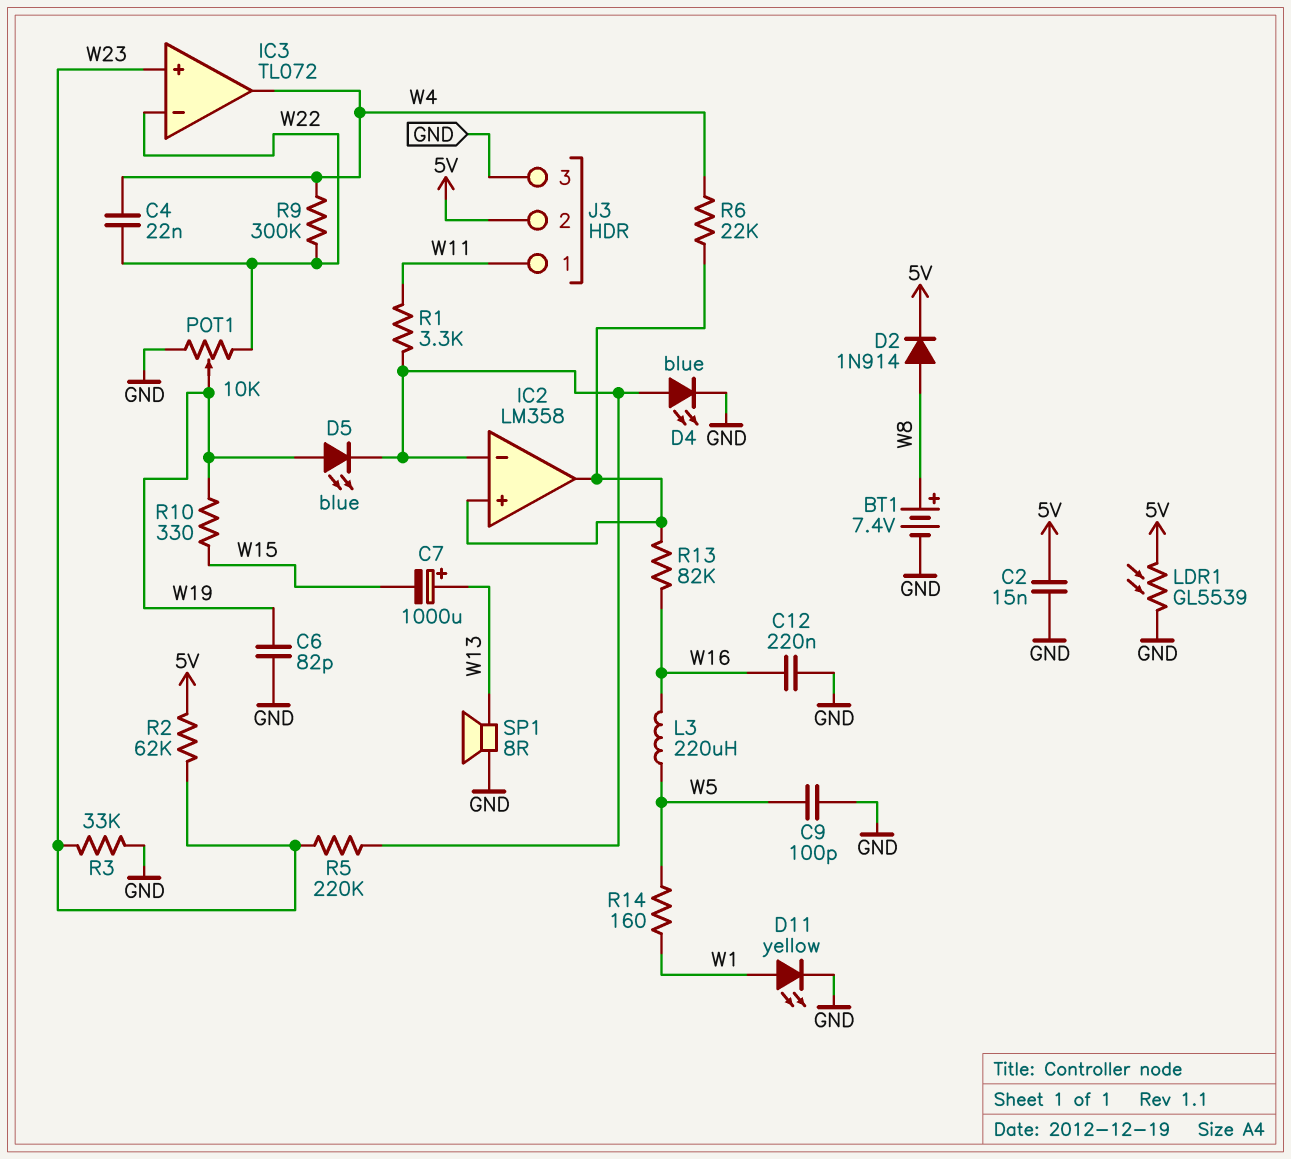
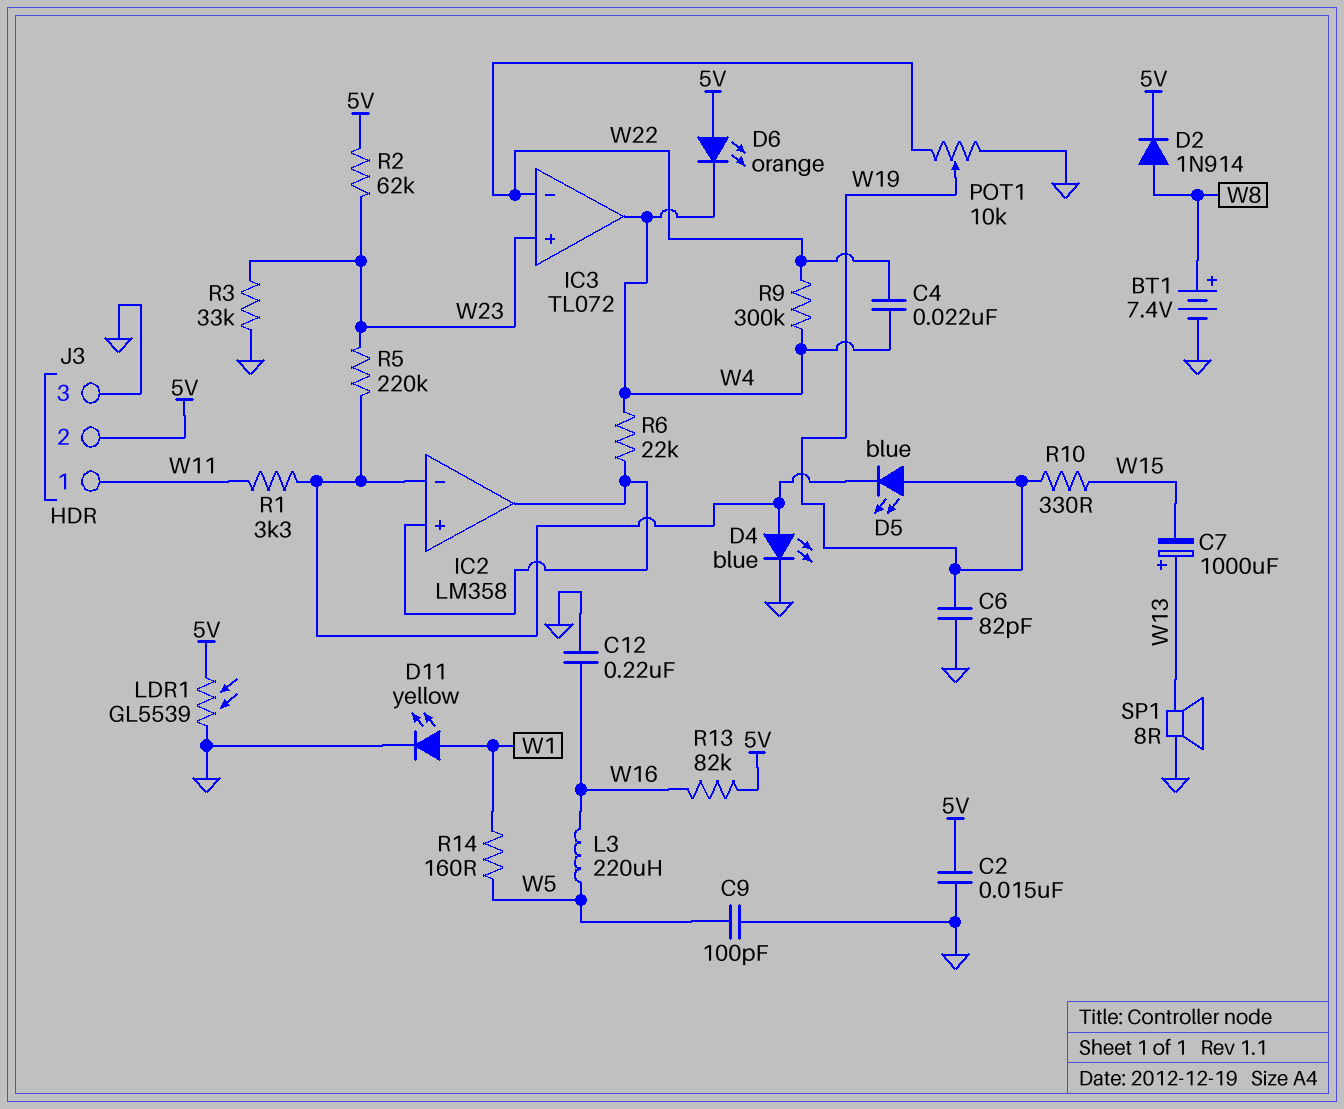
D6: none -> LED orange (A 5V, K W4)
R13: 82k (IC2/in+, W16) -> 82k (5V, W16)

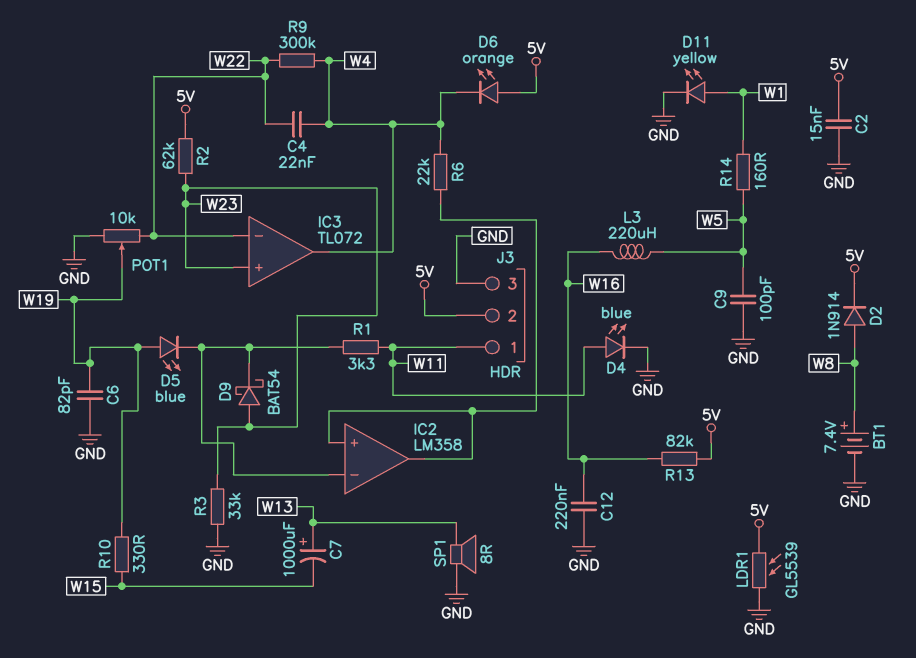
D4: LED blue (A IC2/in-, K GND) -> LED blue (A W11, K GND)
D9: none -> schottky BAT54 (A W23, K IC2/in-)
R5: 220k (IC2/in-, W23) -> none

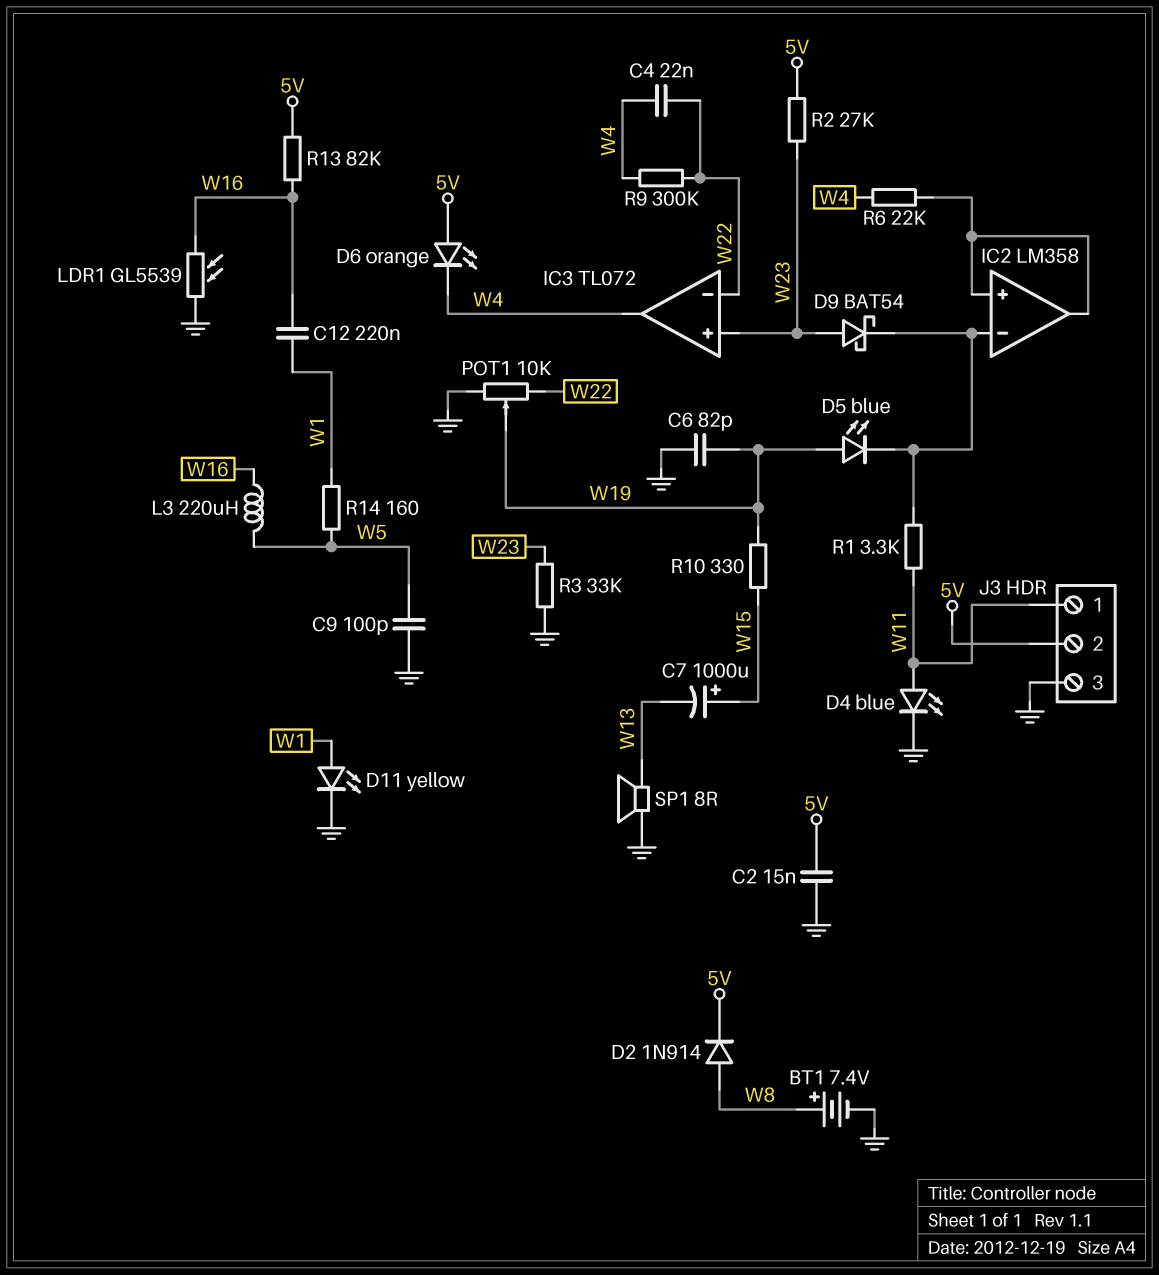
C7: 1000uF (plus W13, minus W15) -> 1000uF (plus W15, minus W13)
C12: 220nF (GND, W16) -> 220nF (W1, W16)
LDR1: GL5539 (5V, GND) -> GL5539 (GND, W16)
R2: 62k (5V, W23) -> 27k (5V, W23)

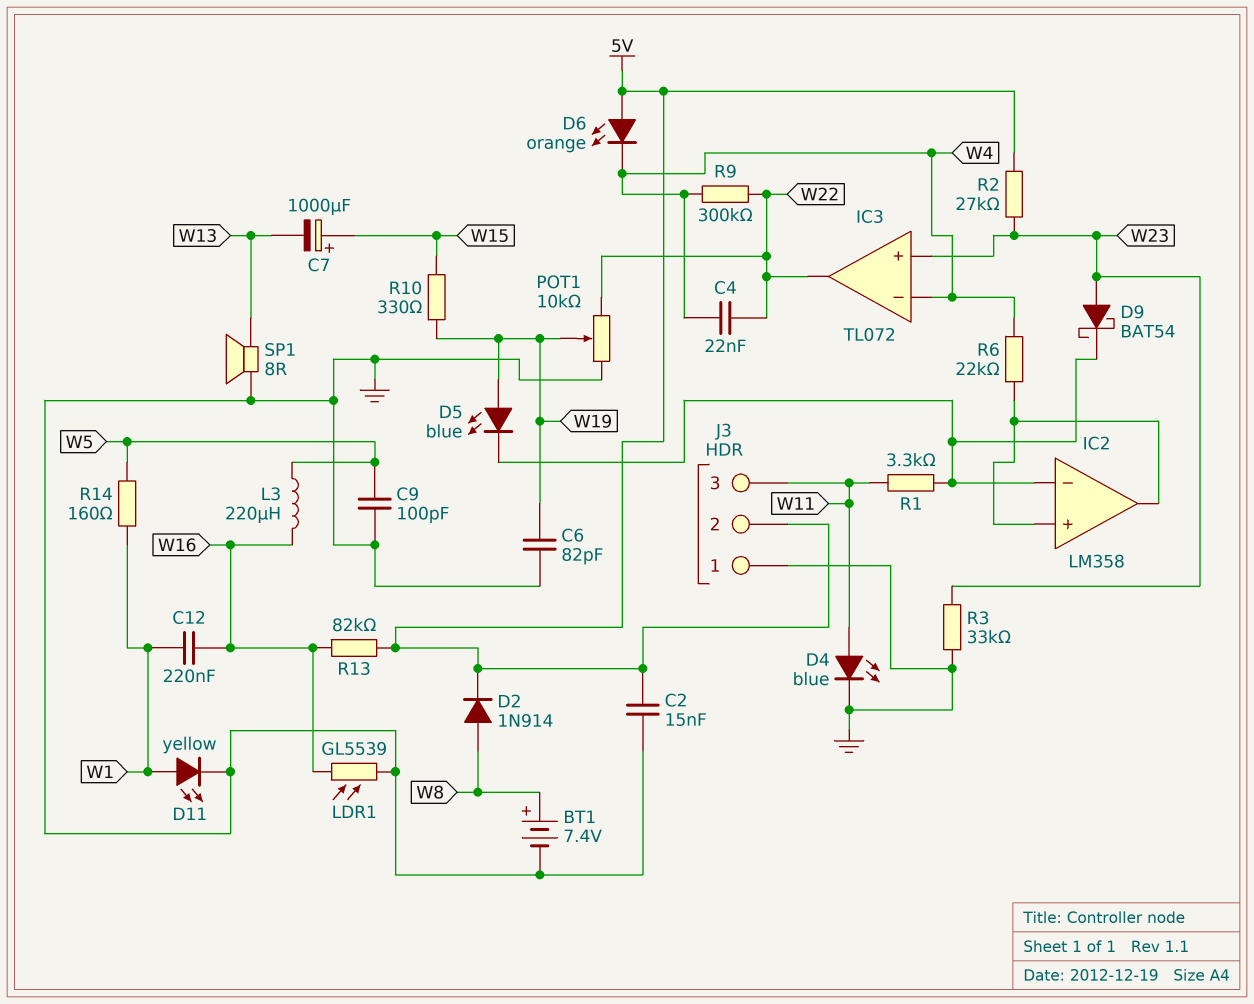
IC3 pin in-: W22 -> W4
IC3 pin out: W4 -> W22
J3 pin 1: W11 -> GND
J3 pin 3: GND -> W11

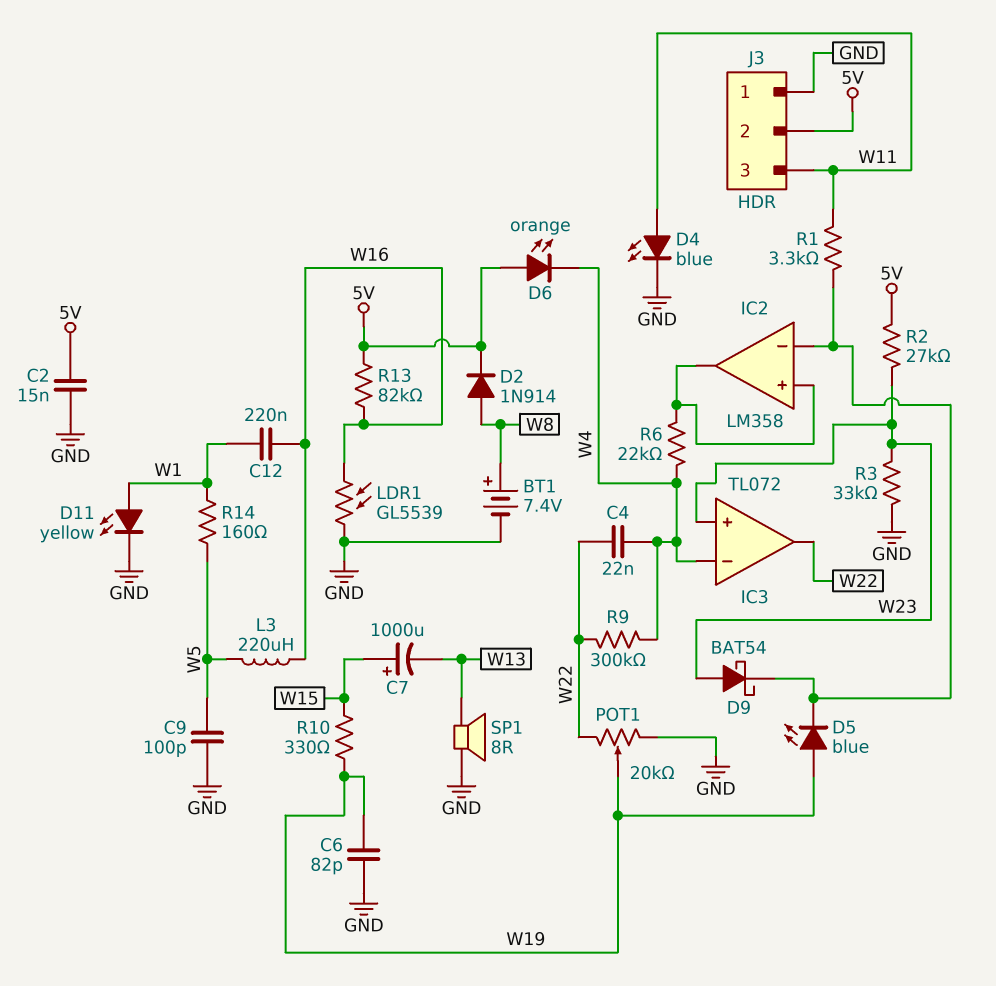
POT1: 10k (GND, W22, wiper W19) -> 20k (GND, W22, wiper W19)

